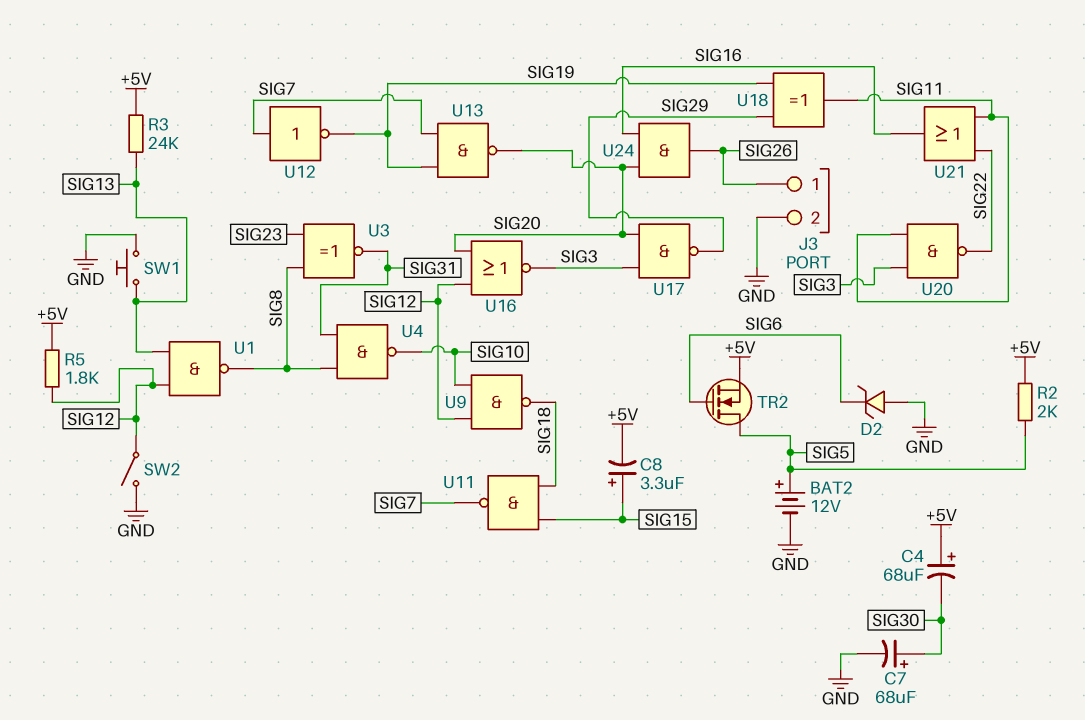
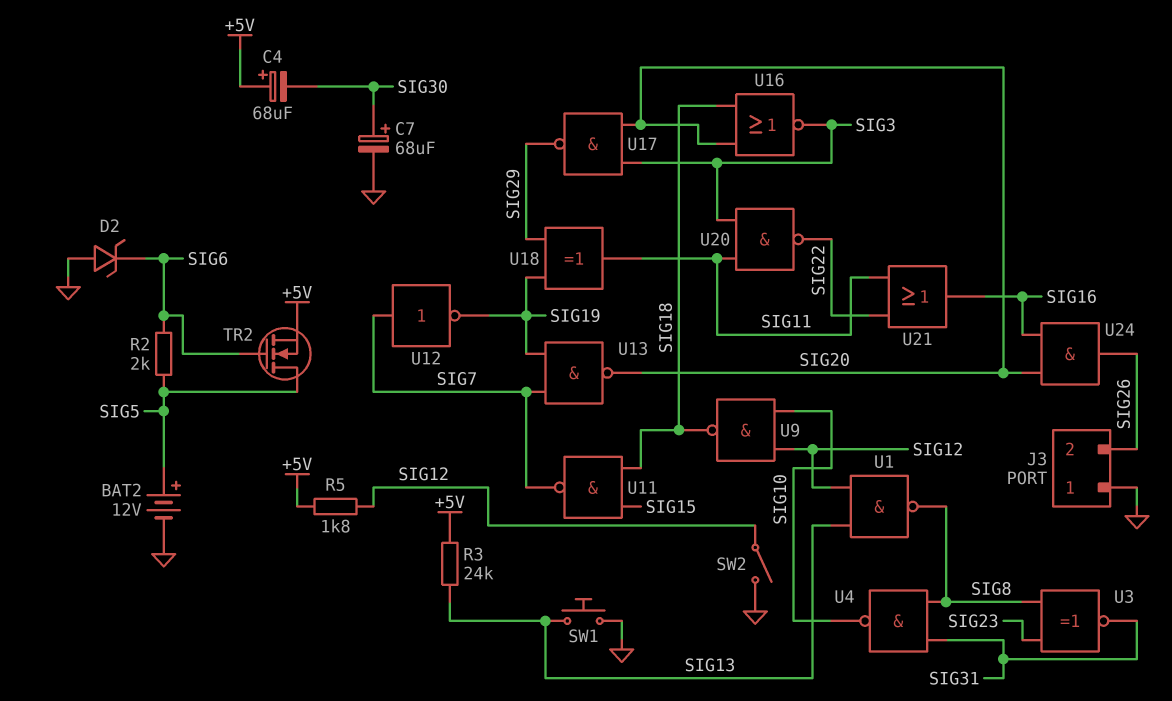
C8: 3.3uF (plus SIG15, minus +5V) -> none
J3 pin 1: SIG26 -> GND
J3 pin 2: GND -> SIG26
R2: 2k (+5V, SIG5) -> 2k (SIG5, SIG6)
U16: NOR (in SIG12, in SIG20, out SIG3) -> NOR (in SIG18, in SIG20, out SIG3)

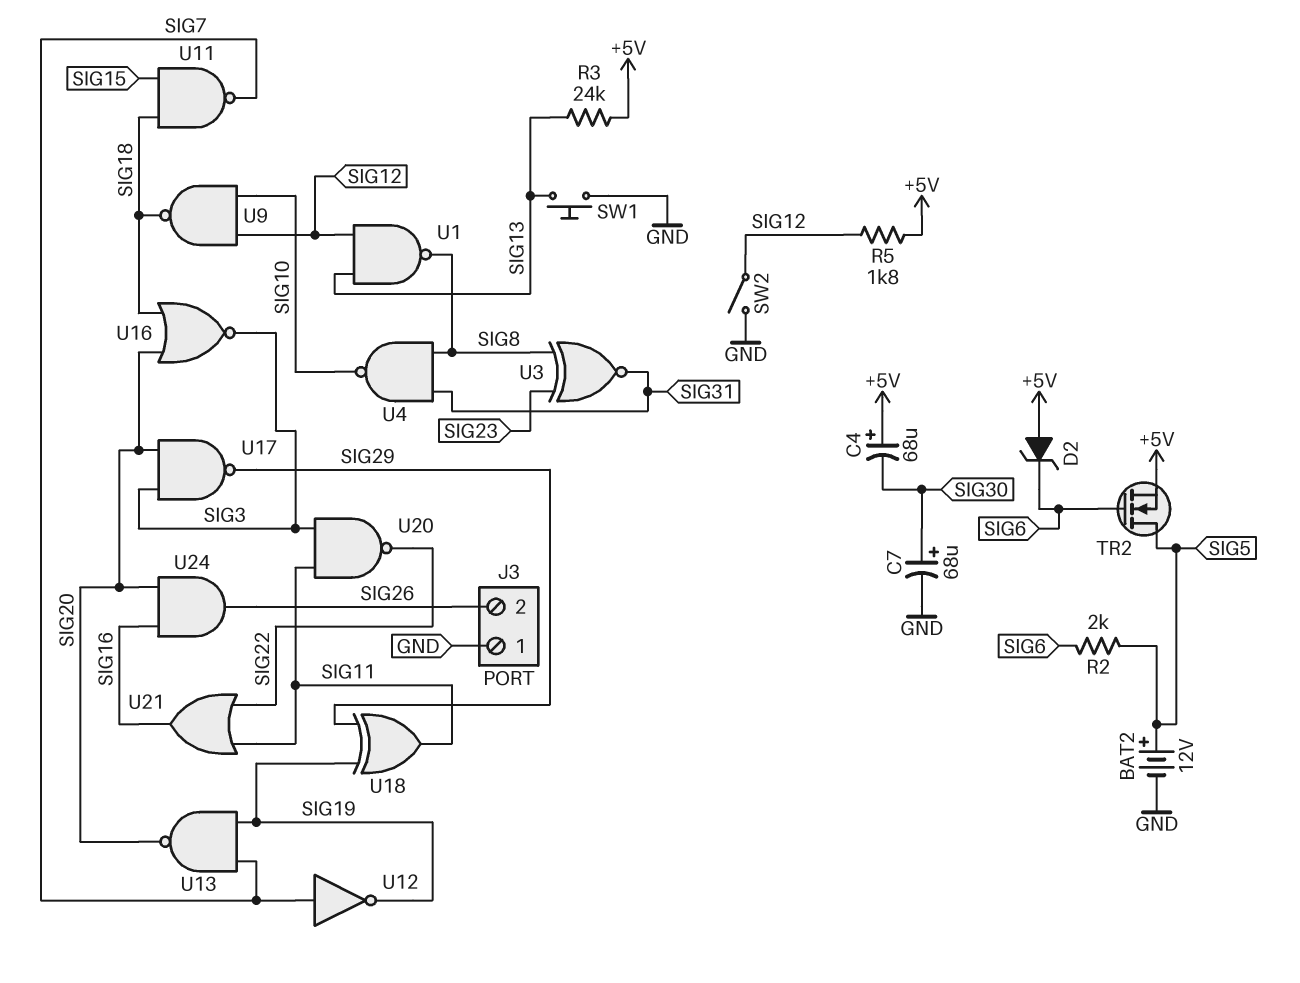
D2: zener (A GND, K SIG6) -> zener (A +5V, K SIG6)

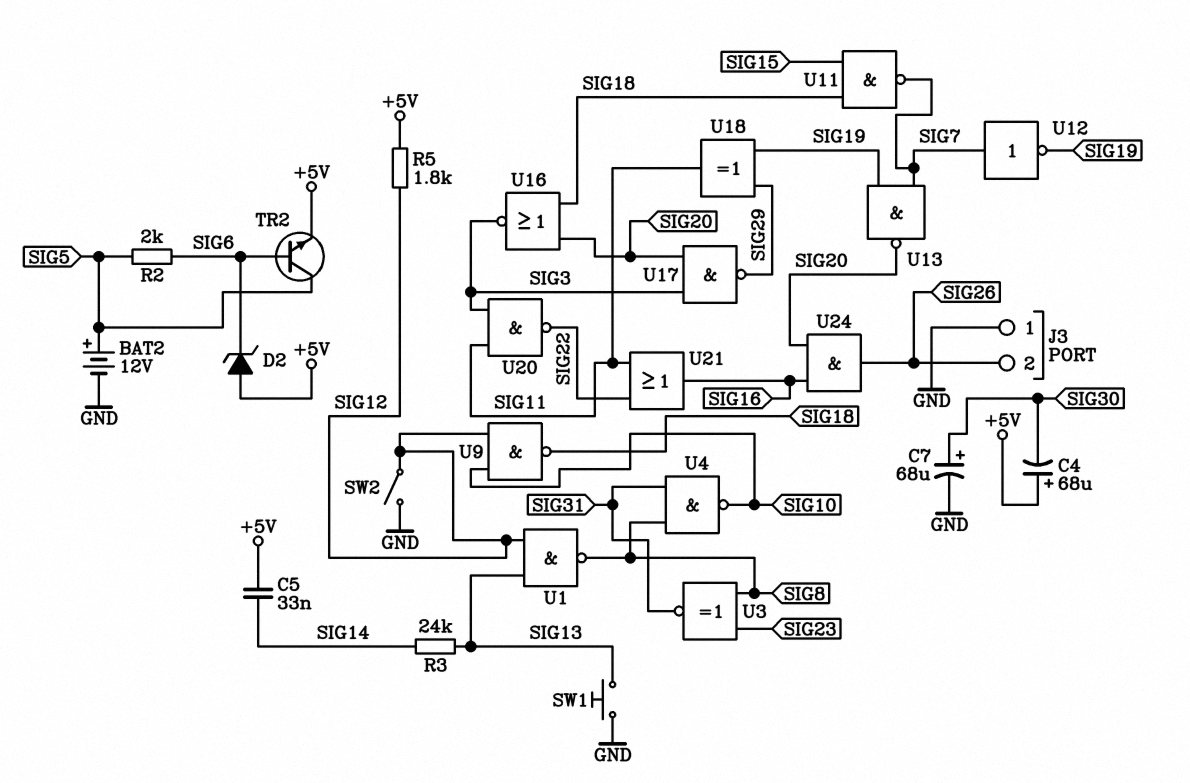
C5: none -> 33nF (+5V, SIG14)
R3: 24k (+5V, SIG13) -> 24k (SIG13, SIG14)
TR2: NMOS (G SIG6, D SIG5, S +5V) -> NPN (B SIG6, C SIG5, E +5V)

